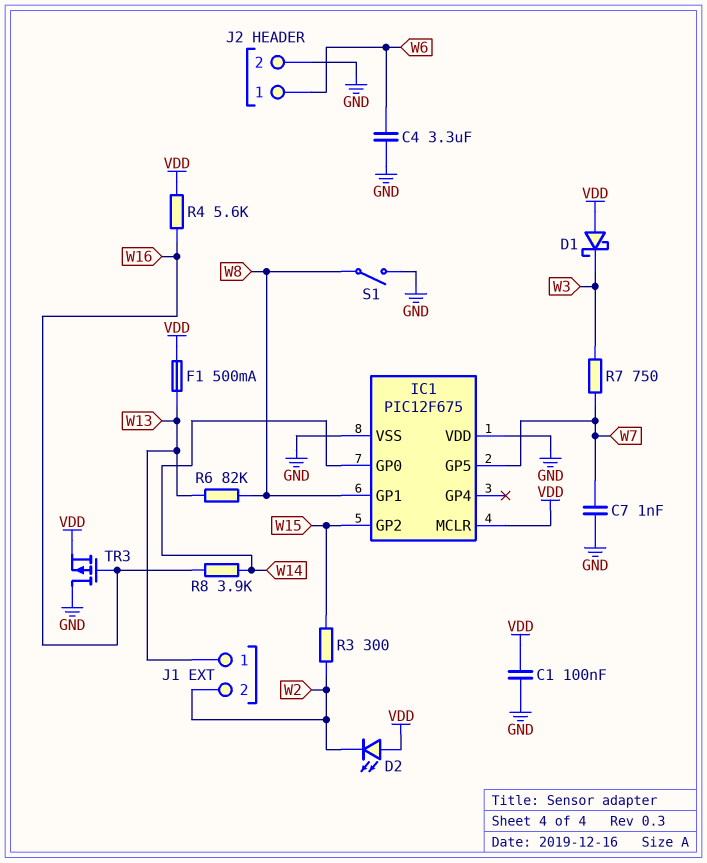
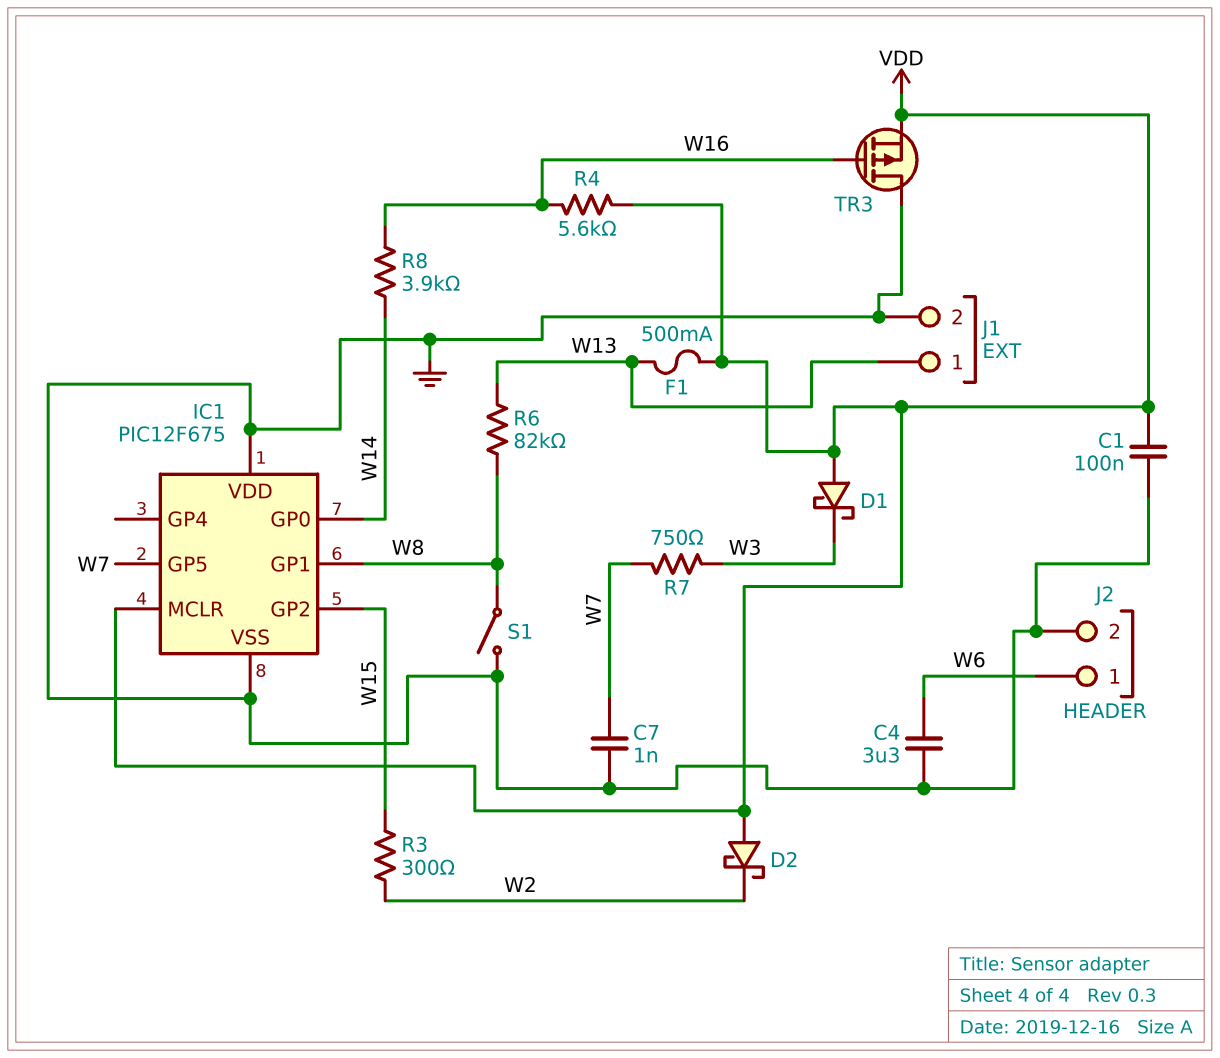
D2: LED (A VDD, K W2) -> schottky (A VDD, K W2)
J1 pin 2: W2 -> GND

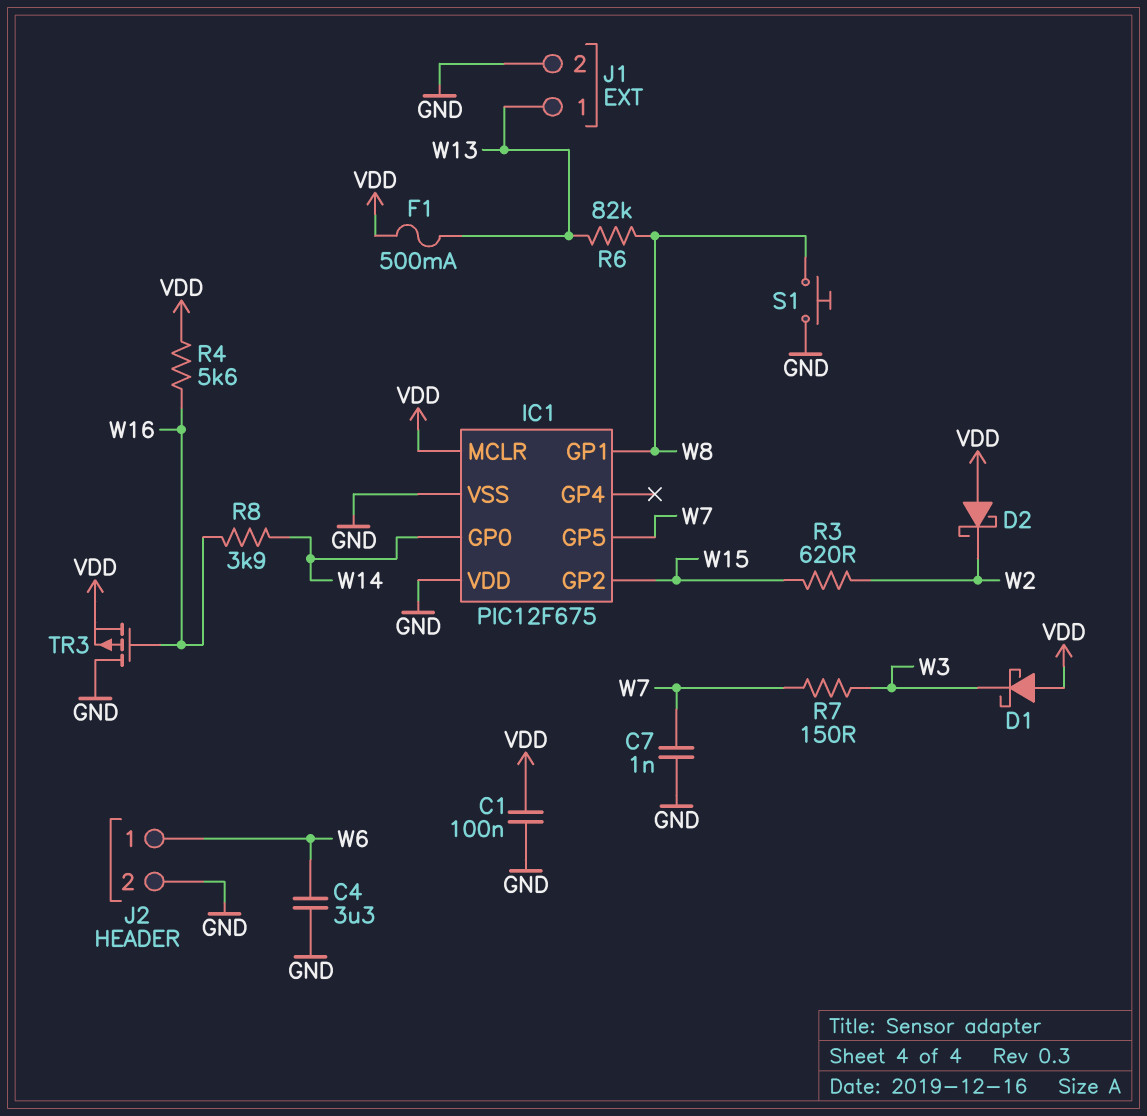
R3: 300 (W2, W15) -> 620 (W2, W15)
R7: 750 (W3, W7) -> 150 (W3, W7)
S1: switch (GND, W8) -> button (GND, W8)

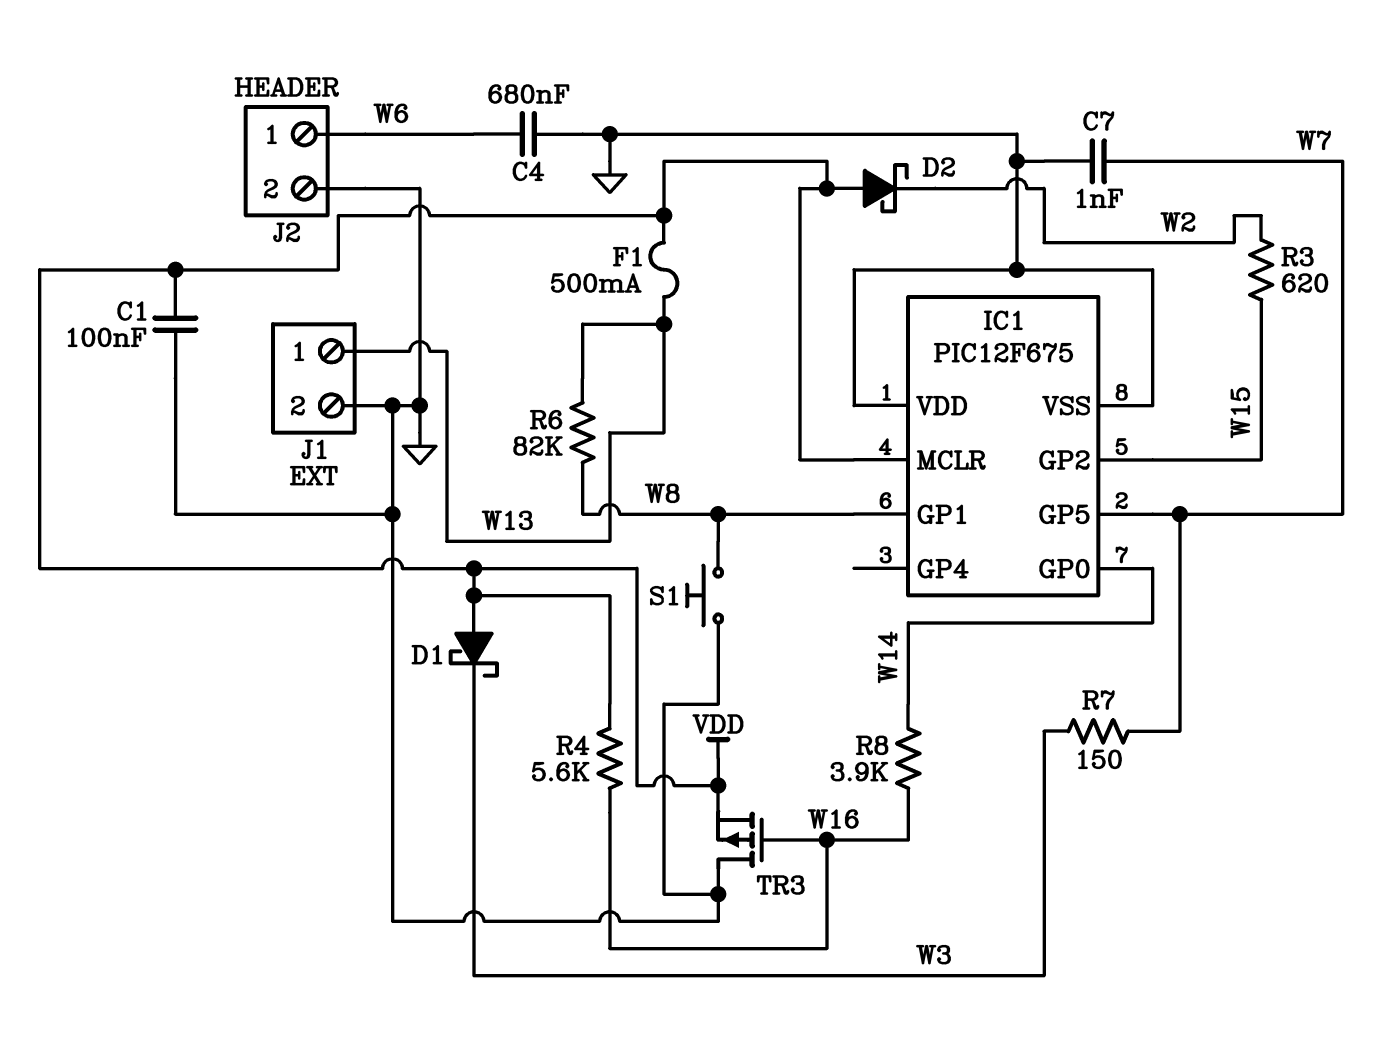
C4: 3.3uF (GND, W6) -> 680nF (GND, W6)

